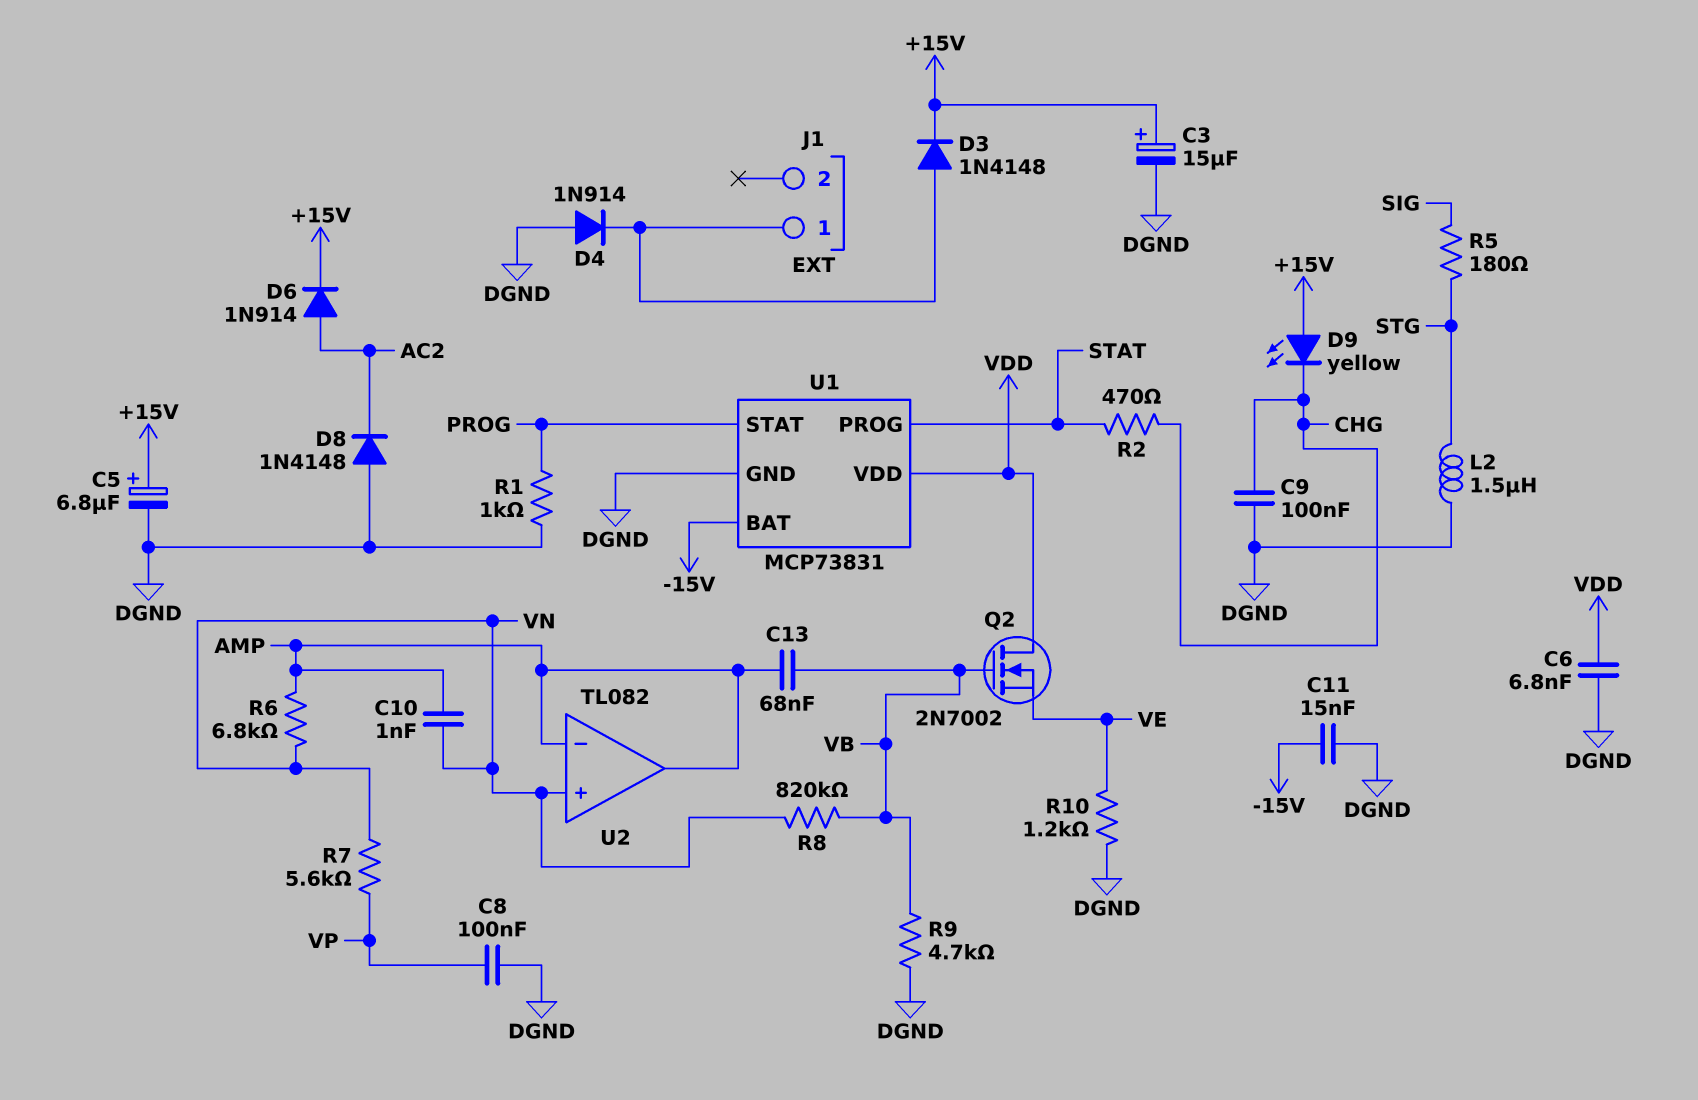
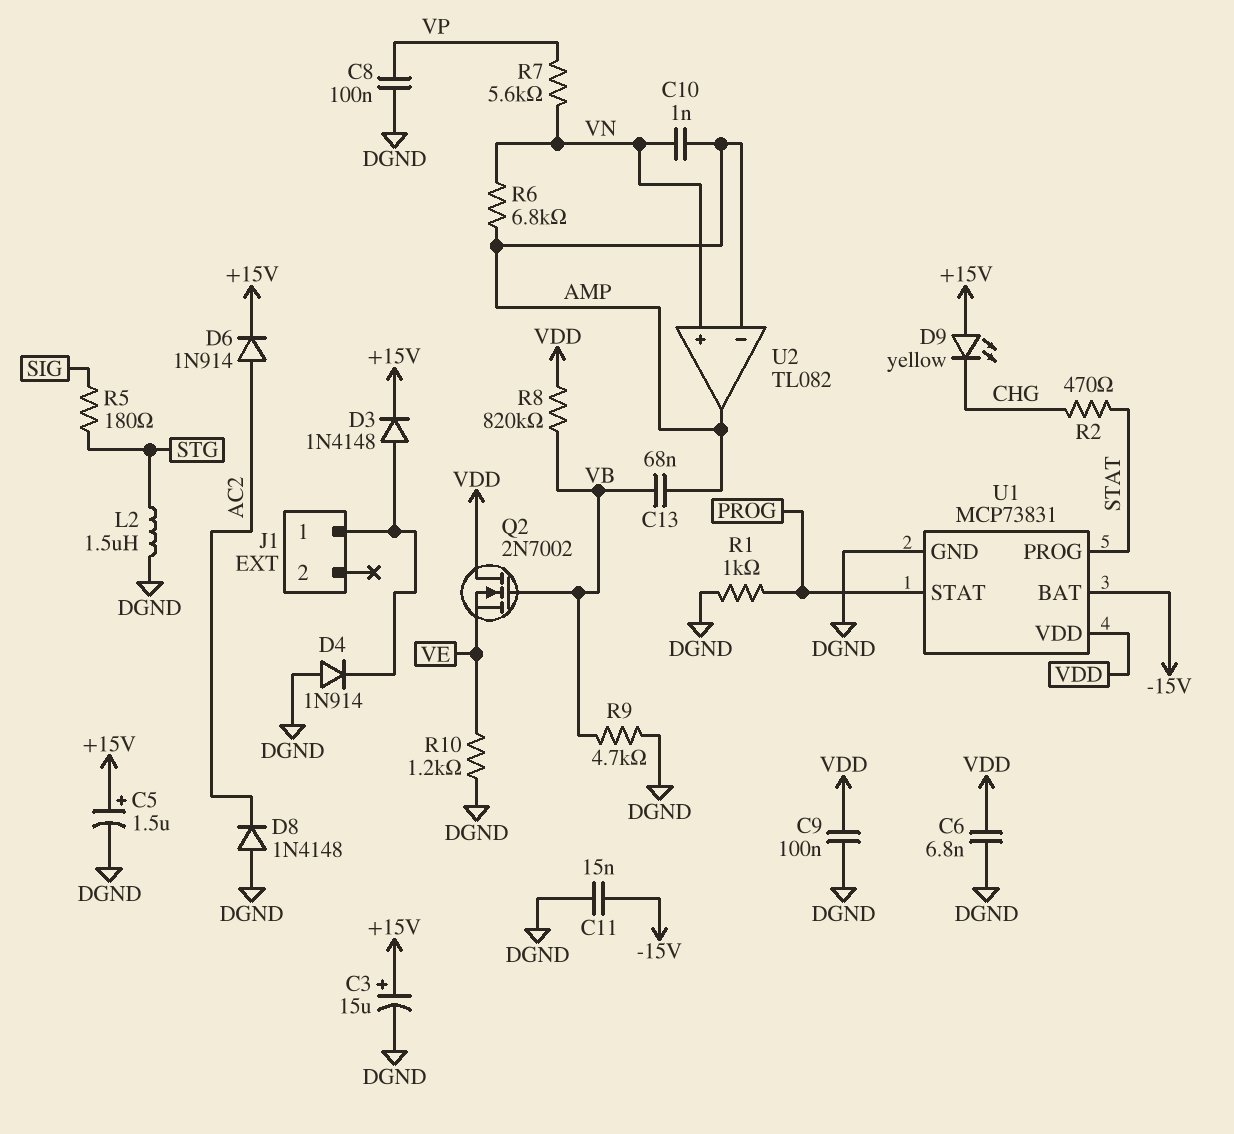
C5: 6.8uF (plus +15V, minus DGND) -> 1.5uF (plus +15V, minus DGND)
C9: 100nF (CHG, DGND) -> 100nF (DGND, VDD)
R8: 820k (VB, VN) -> 820k (VB, VDD)

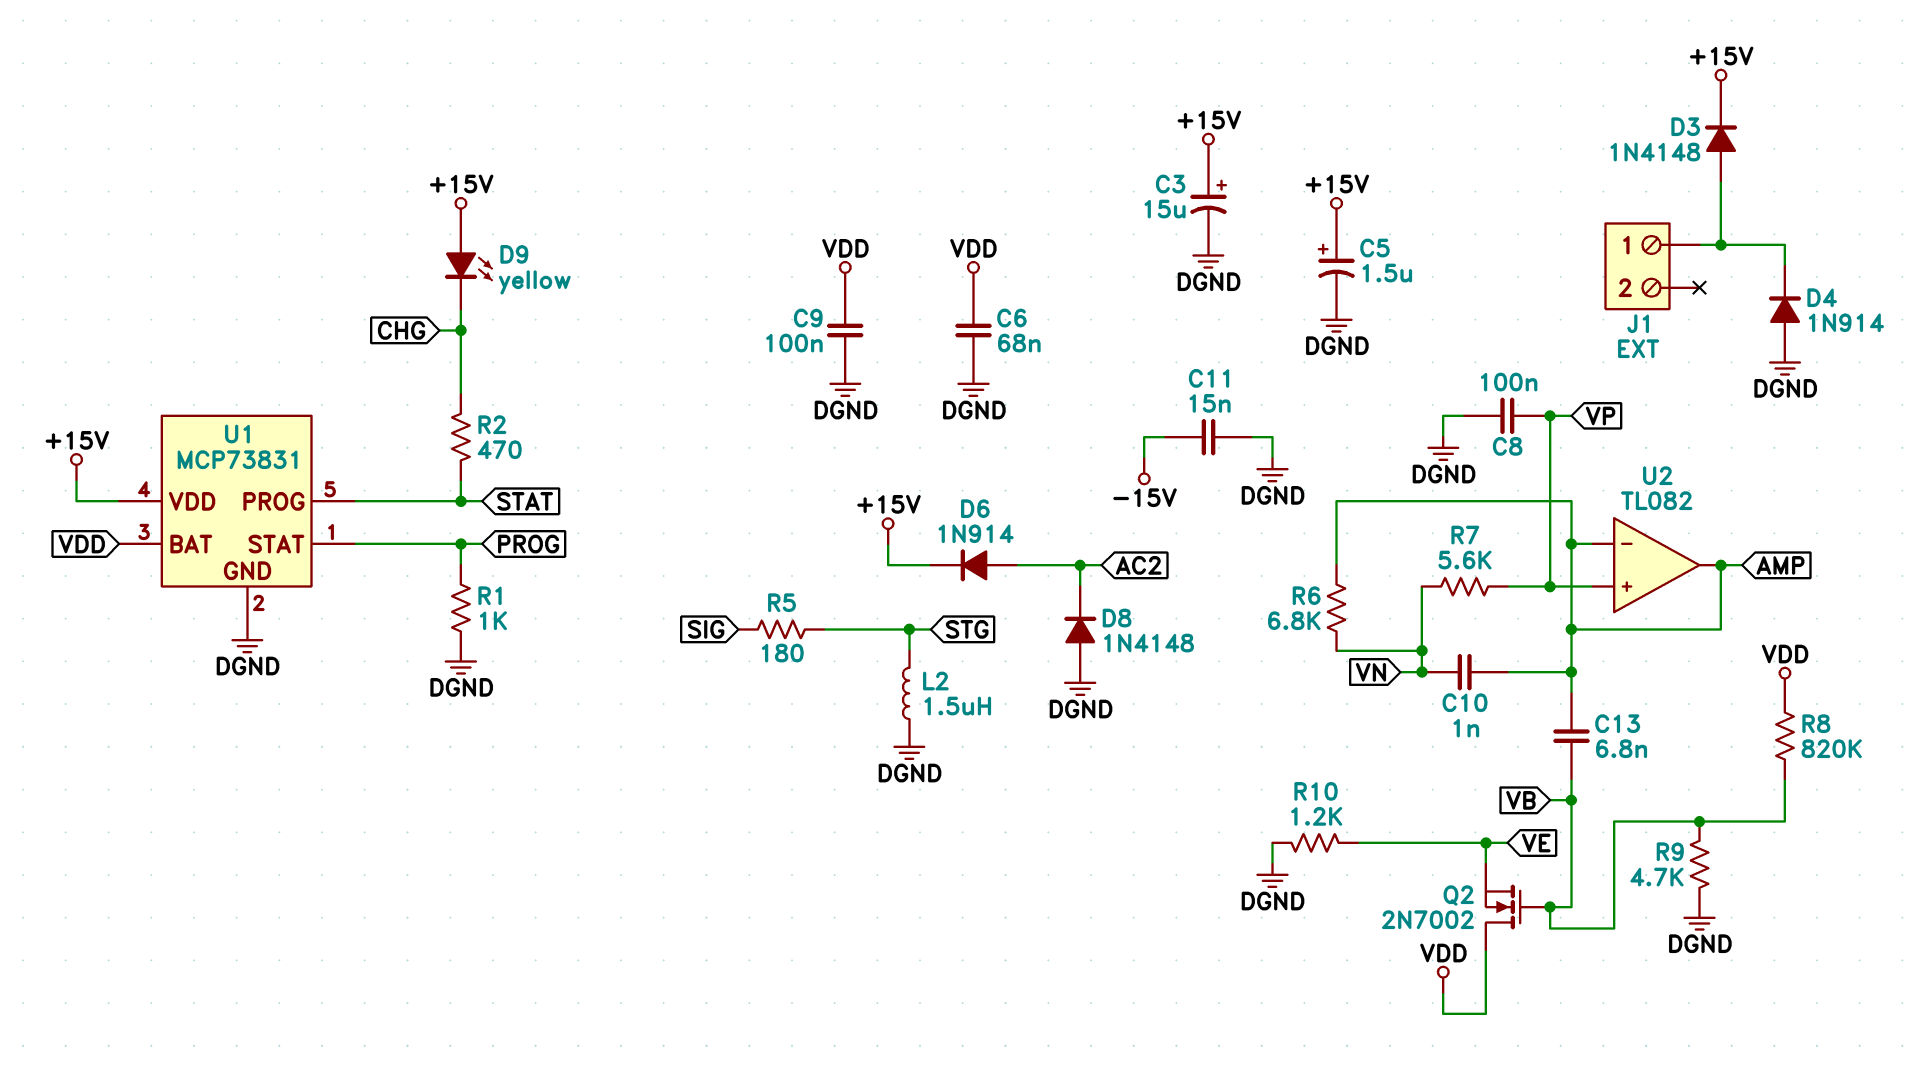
C6: 6.8nF (DGND, VDD) -> 68nF (DGND, VDD)
C13: 68nF (AMP, VB) -> 6.8nF (AMP, VB)
U1 pin BAT: -15V -> VDD
U1 pin VDD: VDD -> +15V
U2 pin in+: VN -> VP

